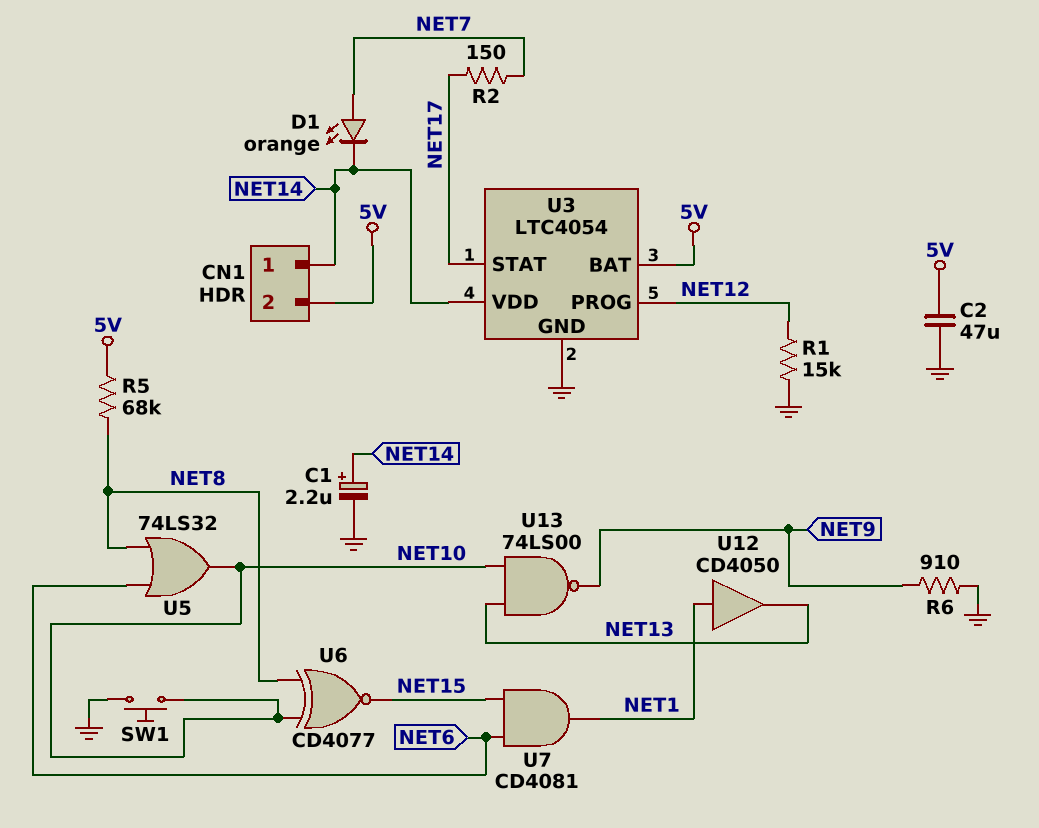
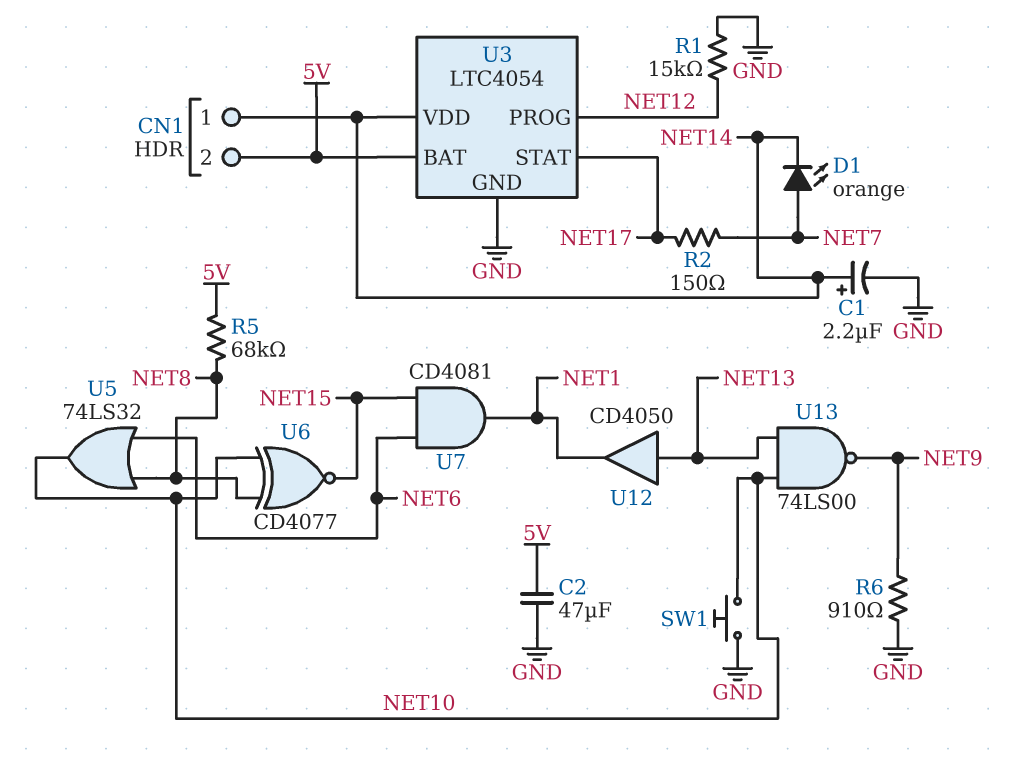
U12: buffer CD4050 (in NET1, out NET13) -> buffer CD4050 (in NET13, out NET1)

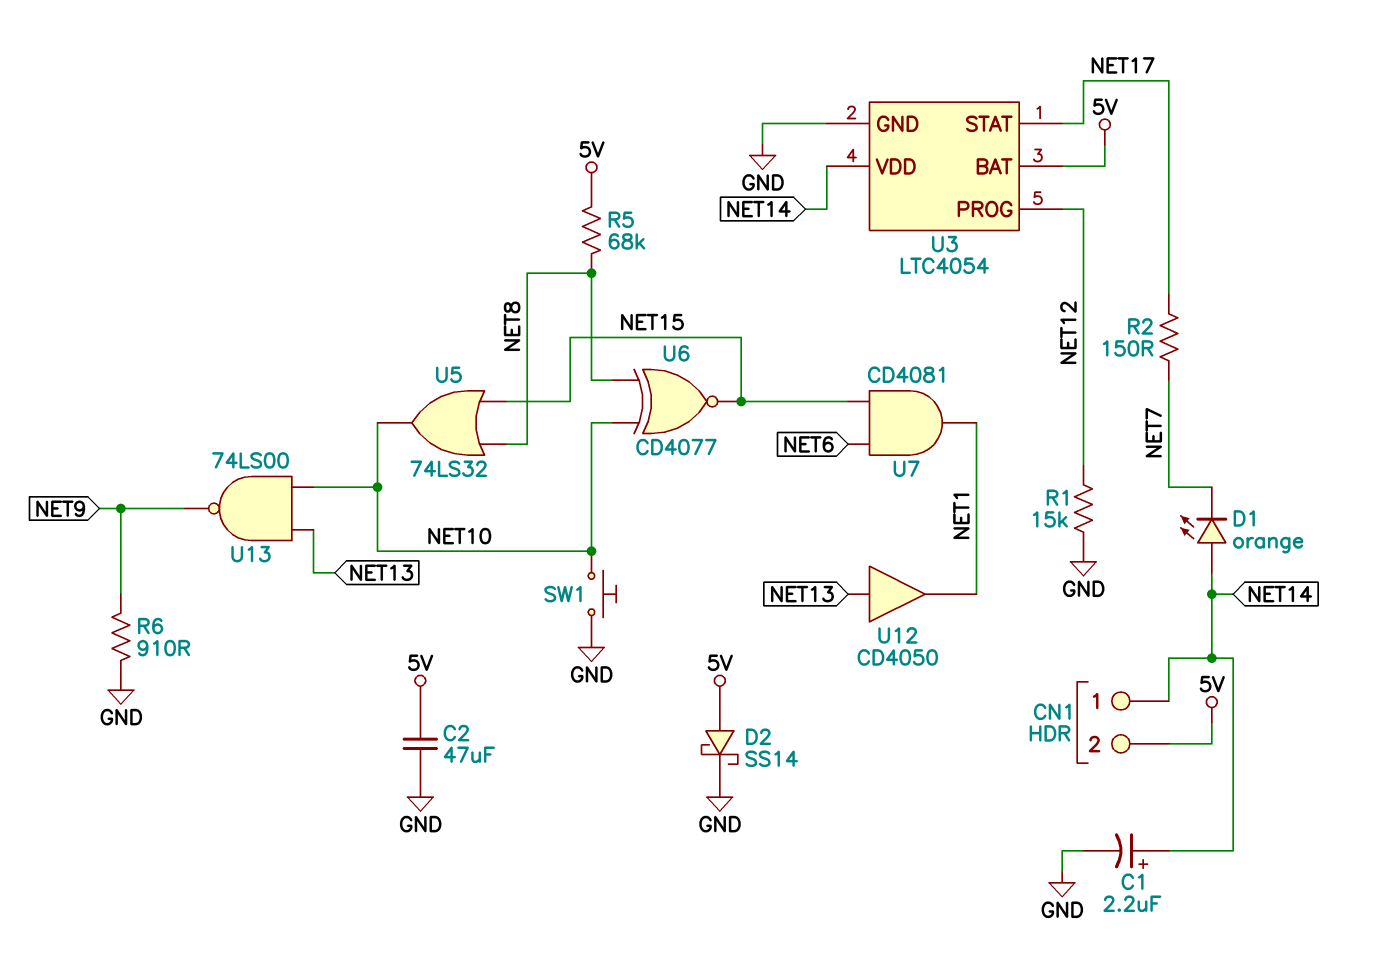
D1: LED orange (A NET7, K NET14) -> LED orange (A NET14, K NET7)
D2: none -> schottky SS14 (A 5V, K GND)
U5: OR 74LS32 (in NET6, in NET8, out NET10) -> OR 74LS32 (in NET8, in NET15, out NET10)

